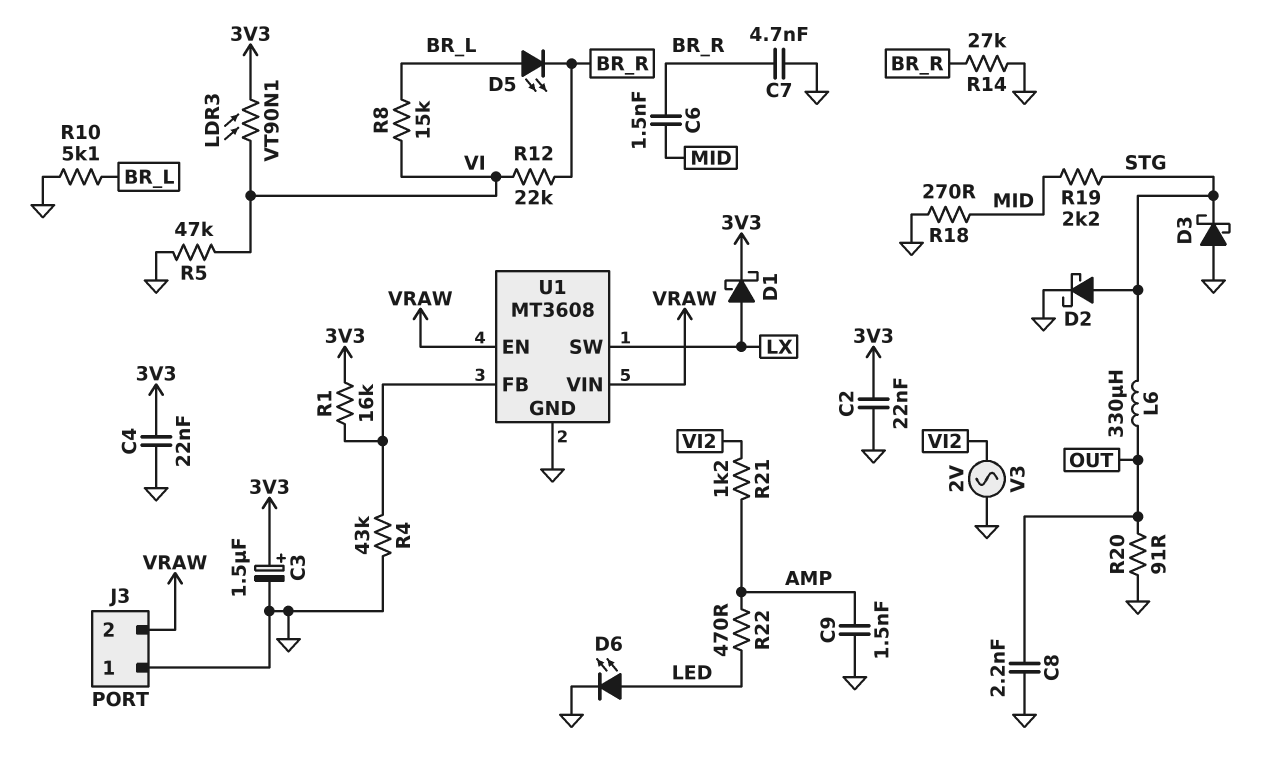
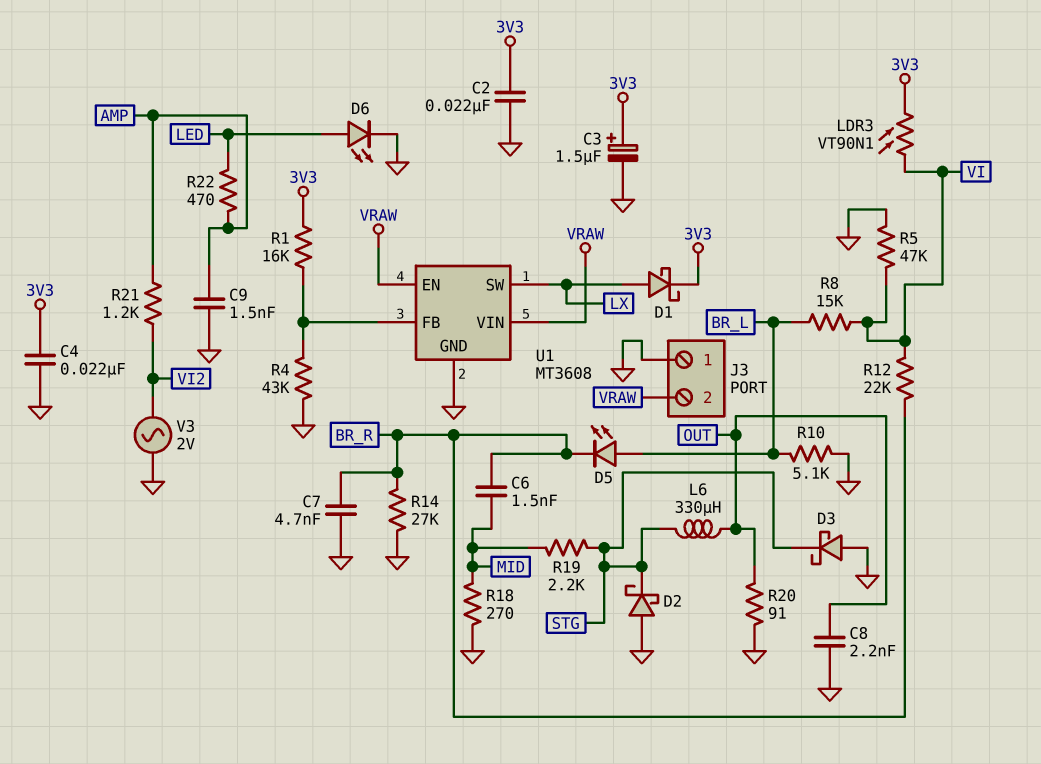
D2: schottky (A STG, K GND) -> schottky (A GND, K STG)

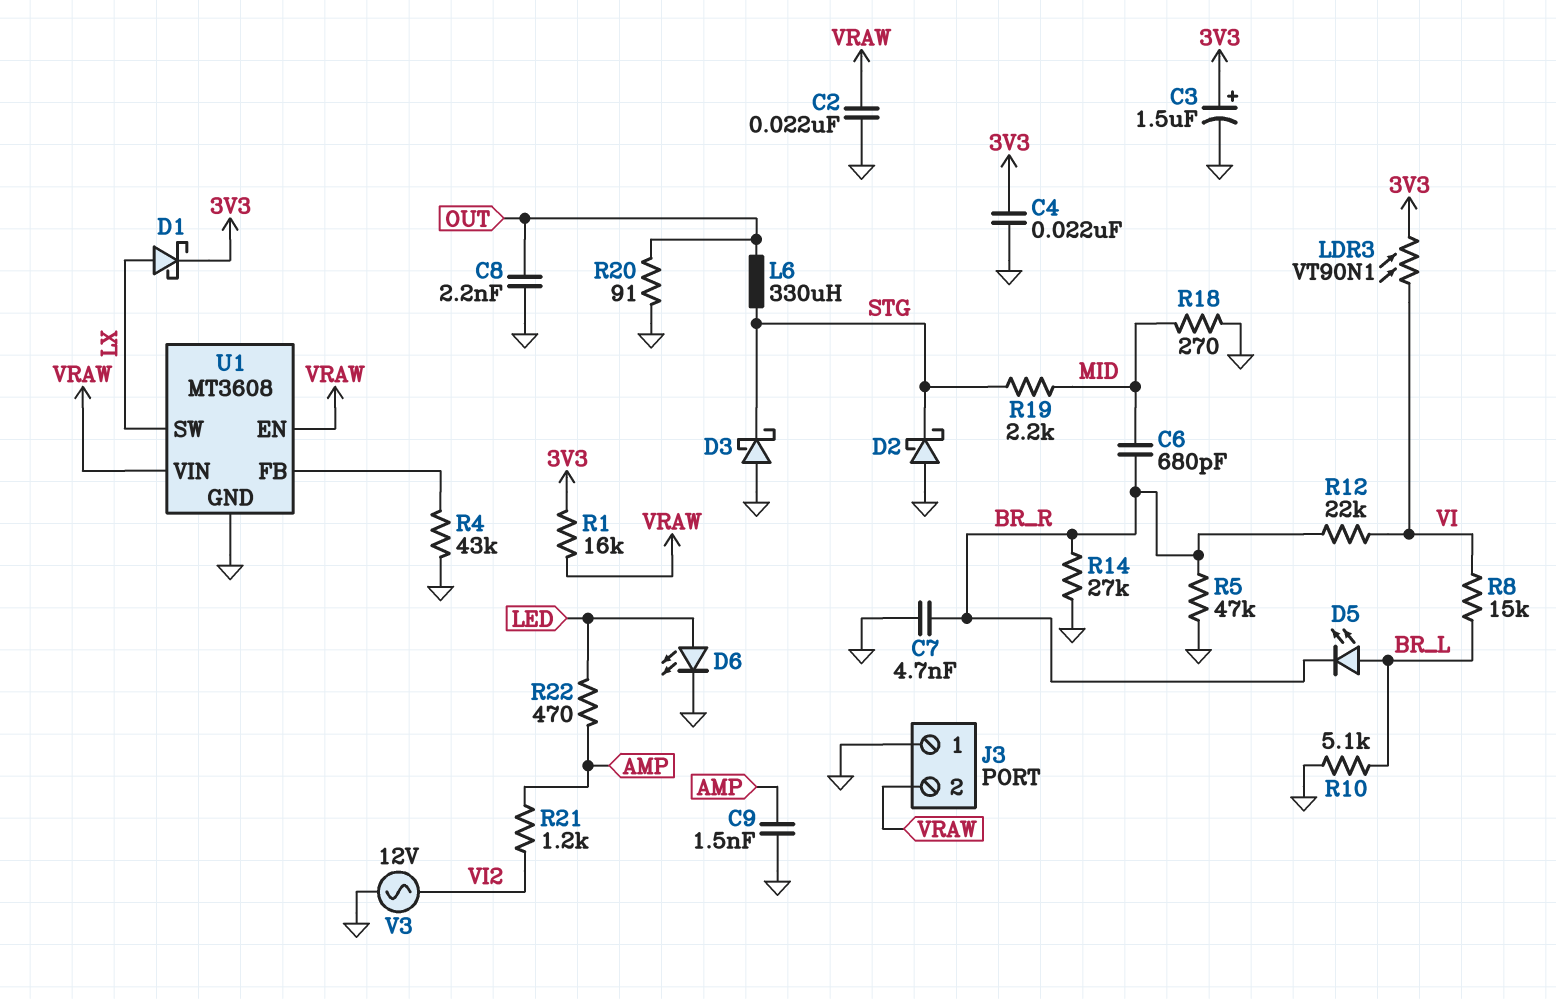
C2: 22nF (3V3, GND) -> 22nF (GND, VRAW)
C6: 1.5nF (BR_R, MID) -> 680pF (BR_R, MID)
R1: 16k (3V3, U1/FB) -> 16k (3V3, VRAW)
R5: 47k (GND, VI) -> 47k (BR_R, GND)
V3: AC 2V (GND, VI2) -> AC 12V (GND, VI2)

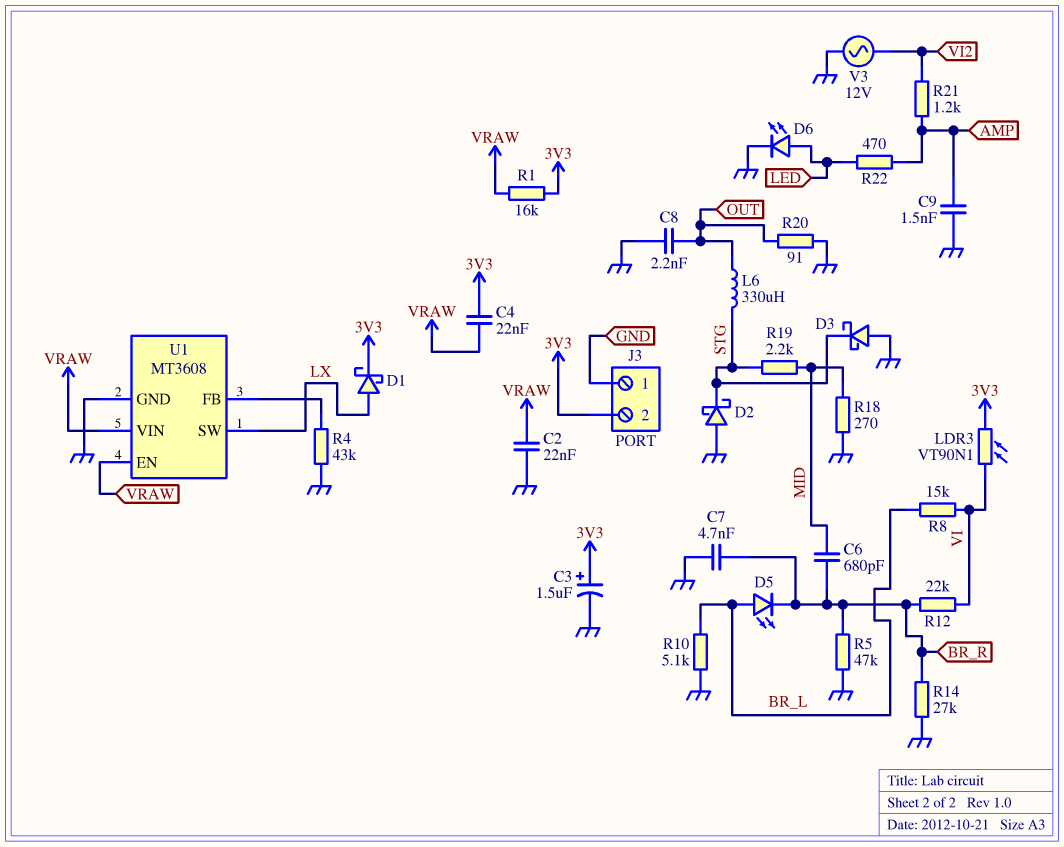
C4: 22nF (3V3, GND) -> 22nF (3V3, VRAW)
J3 pin 2: VRAW -> 3V3

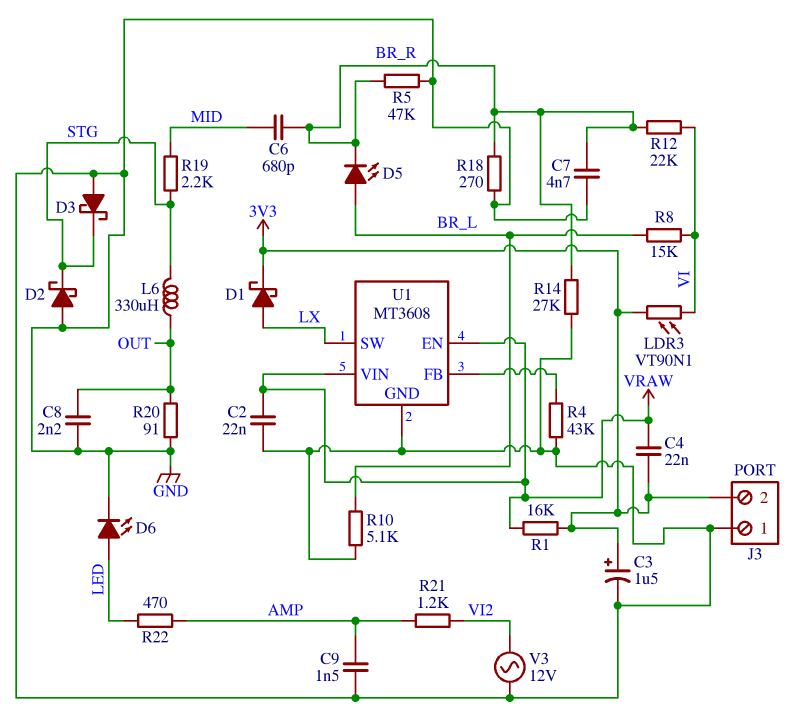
R18: 270 (GND, MID) -> 270 (BR_R, GND)

